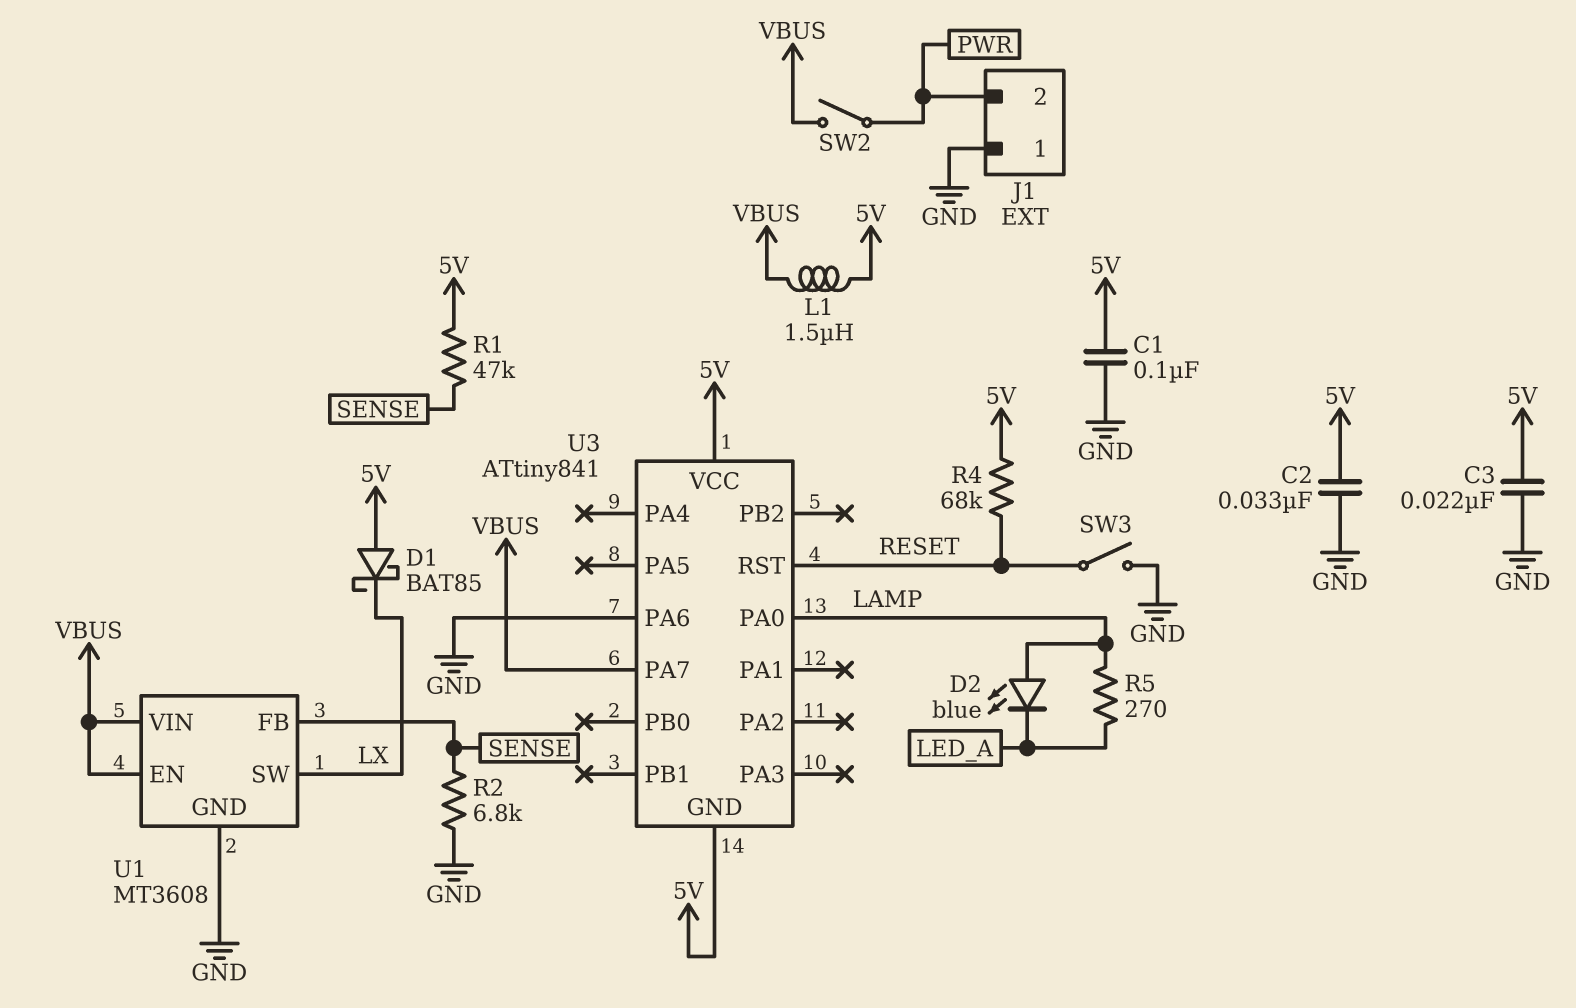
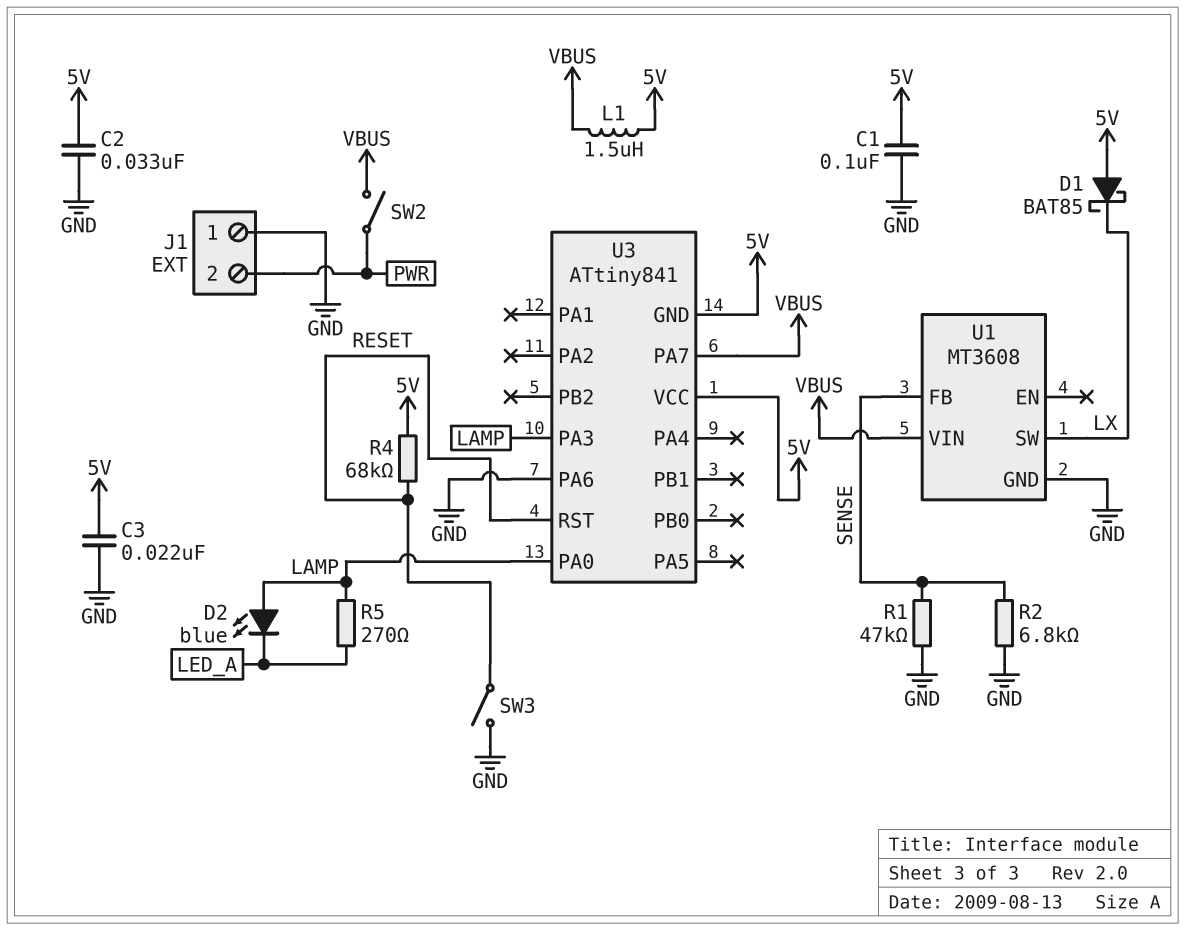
R1: 47k (5V, SENSE) -> 47k (GND, SENSE)
U1 pin EN: VBUS -> none
U3 pin PA3: none -> LAMP

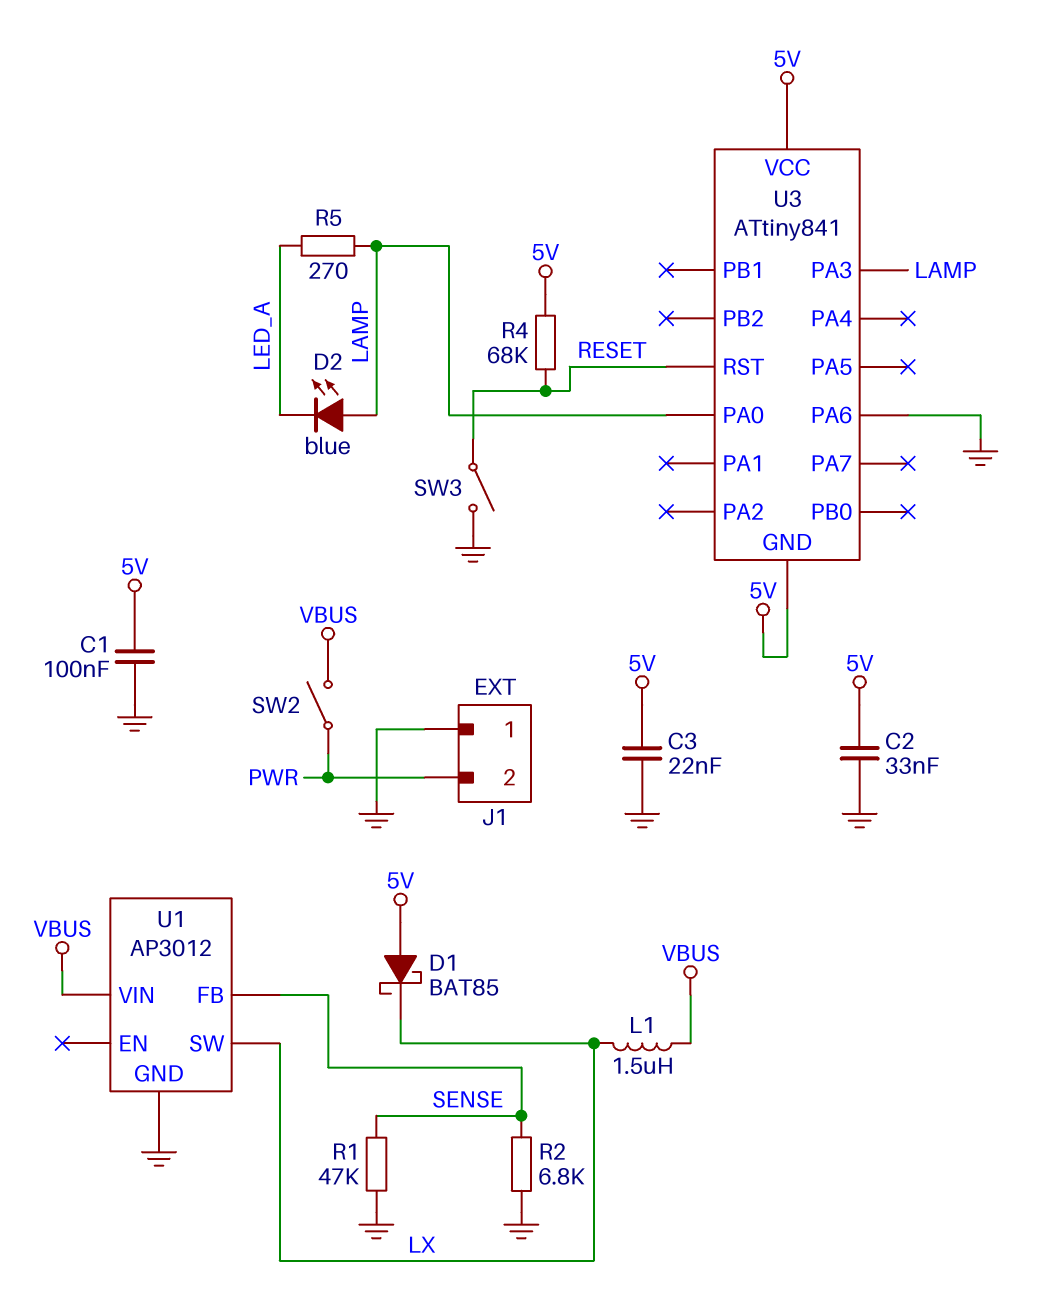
L1: 1.5uH (5V, VBUS) -> 1.5uH (LX, VBUS)
U1: MT3608 -> AP3012
U3 pin PA7: VBUS -> none

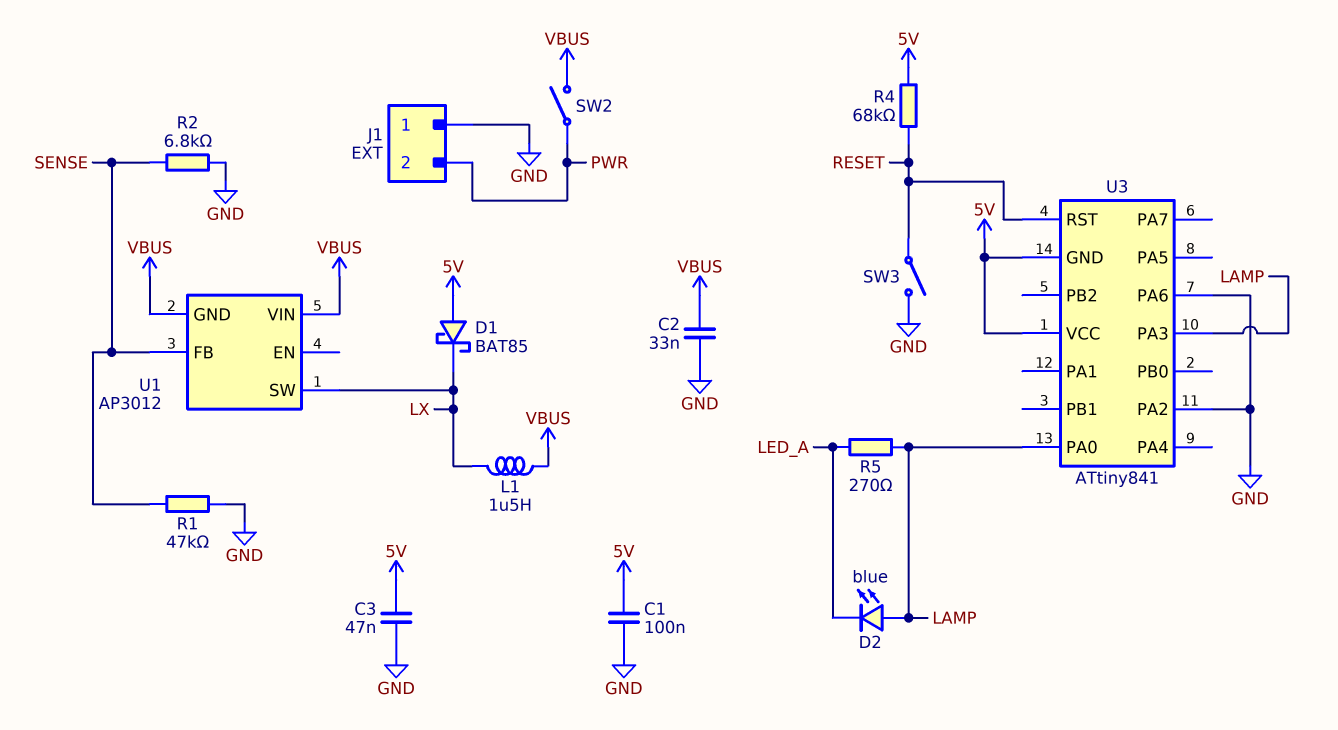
C2: 33nF (5V, GND) -> 33nF (GND, VBUS)
C3: 22nF (5V, GND) -> 47nF (5V, GND)
U1 pin GND: GND -> VBUS
U3 pin PA2: none -> GND

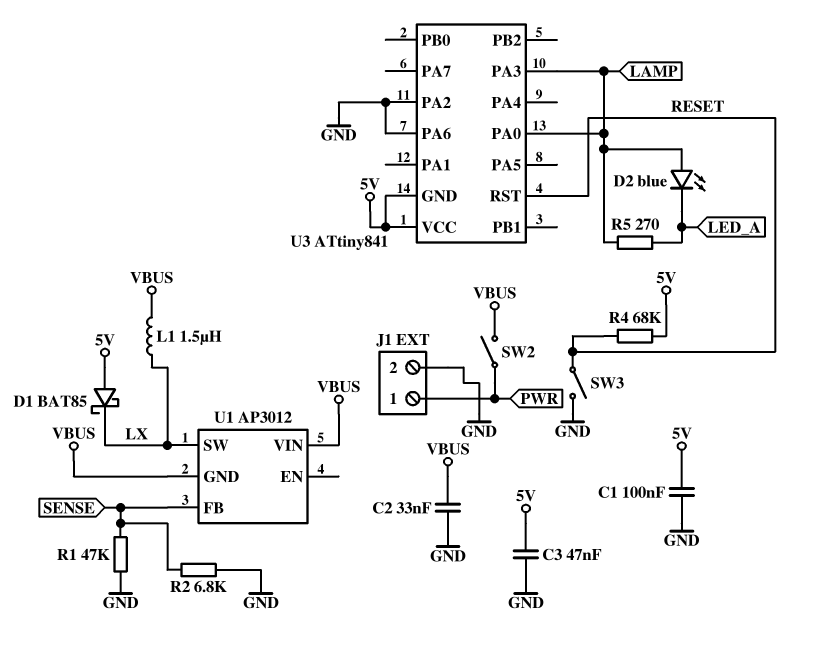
J1 pin 1: GND -> PWR
J1 pin 2: PWR -> GND

